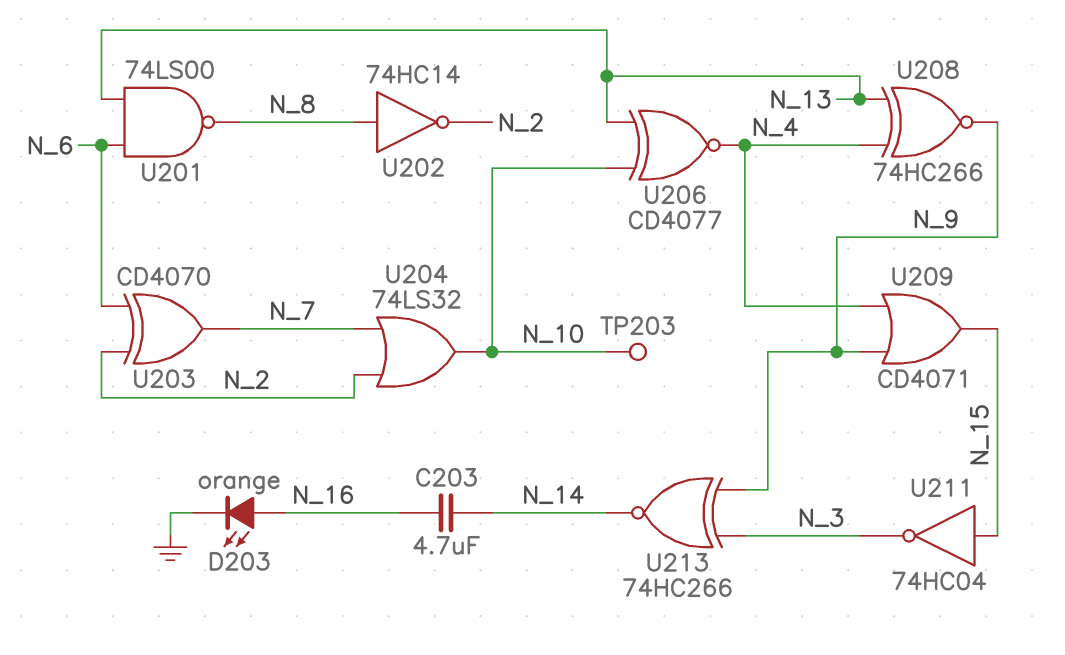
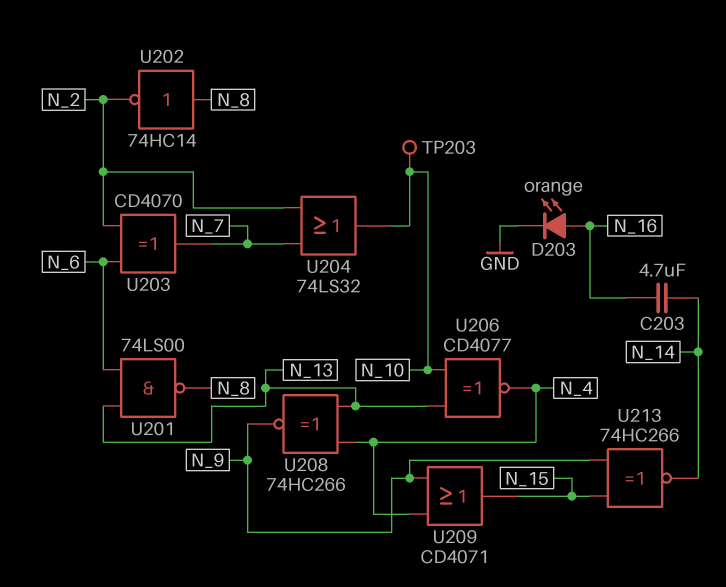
U211: NOT 74HC04 (in N_15, out N_3) -> none
U213: XNOR 74HC266 (in N_3, in N_9, out N_14) -> XNOR 74HC266 (in N_9, in N_15, out N_14)

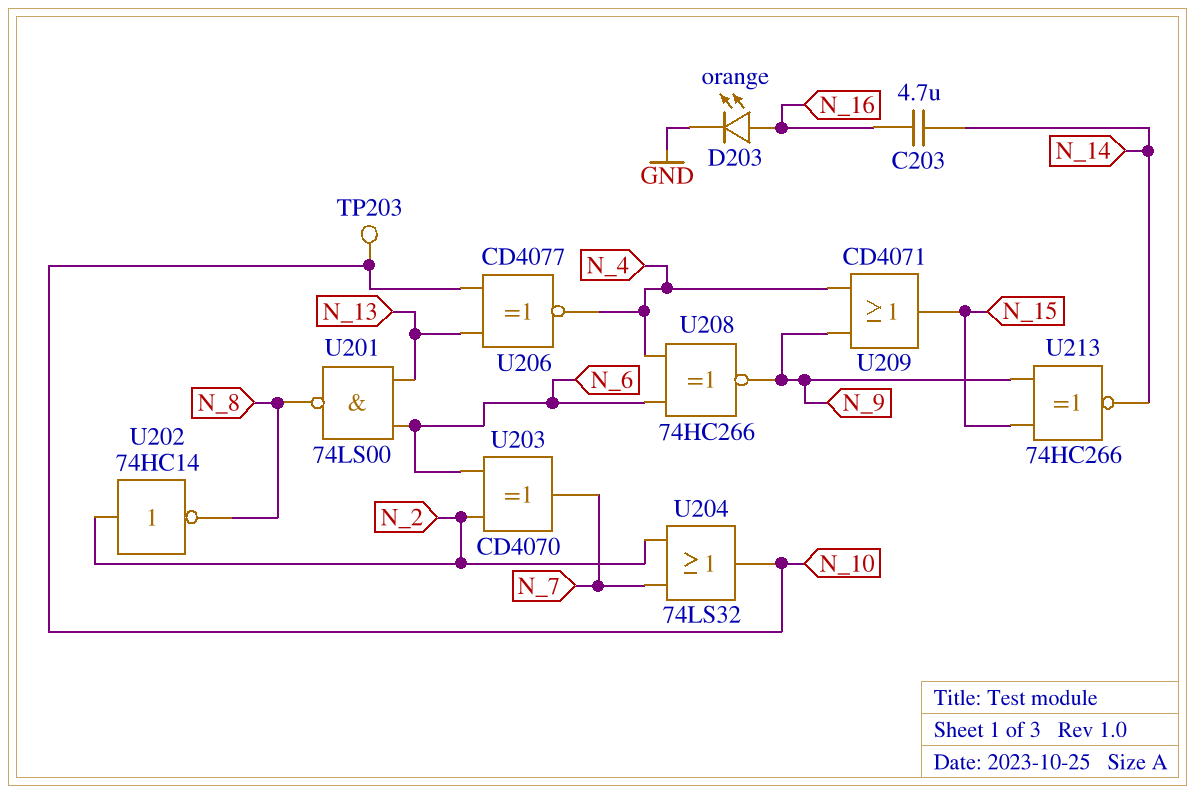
U202: NOT 74HC14 (in N_8, out N_2) -> NOT 74HC14 (in N_2, out N_8)
U208: XNOR 74HC266 (in N_4, in N_13, out N_9) -> XNOR 74HC266 (in N_4, in N_6, out N_9)

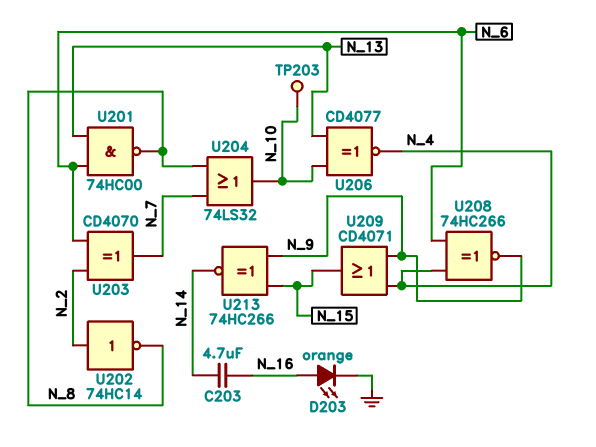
U201: NAND 74LS00 (in N_6, in N_13, out N_8) -> NAND 74HC00 (in N_6, in N_13, out N_8)
U204: OR 74LS32 (in N_2, in N_7, out N_10) -> OR 74LS32 (in N_7, in N_8, out N_10)

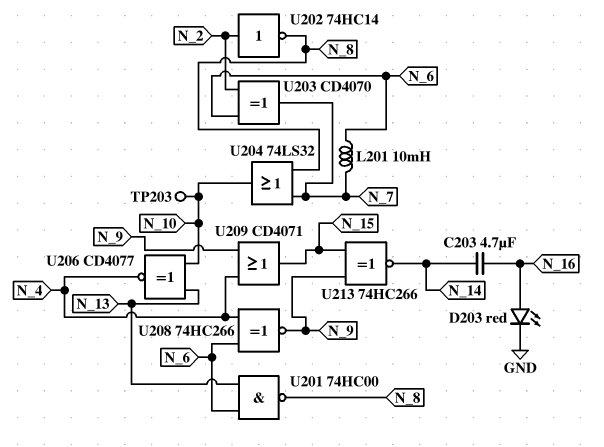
D203: LED orange (A N_16, K GND) -> LED red (A N_16, K GND)
L201: none -> 10mH (N_6, N_7)

